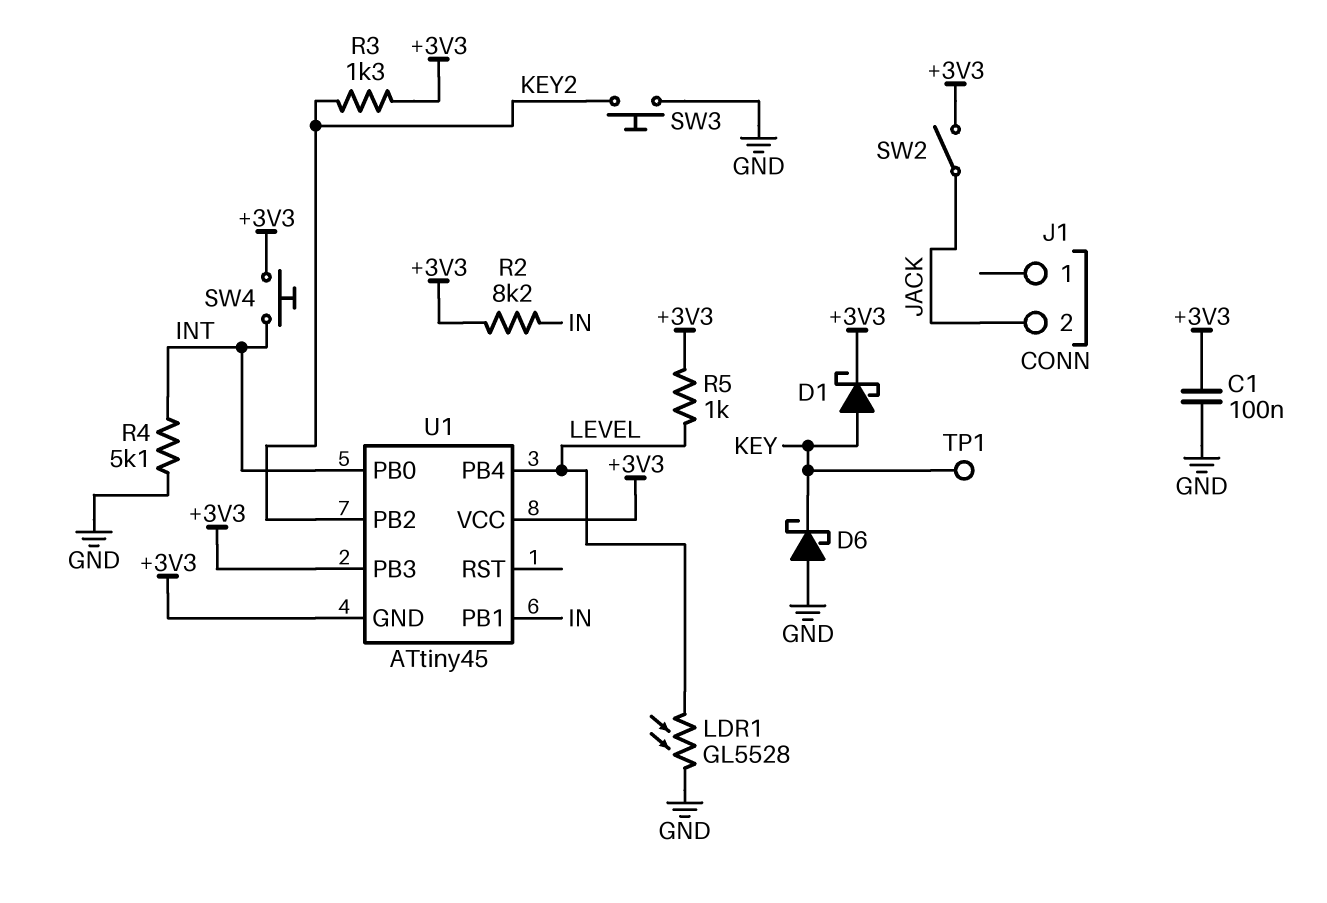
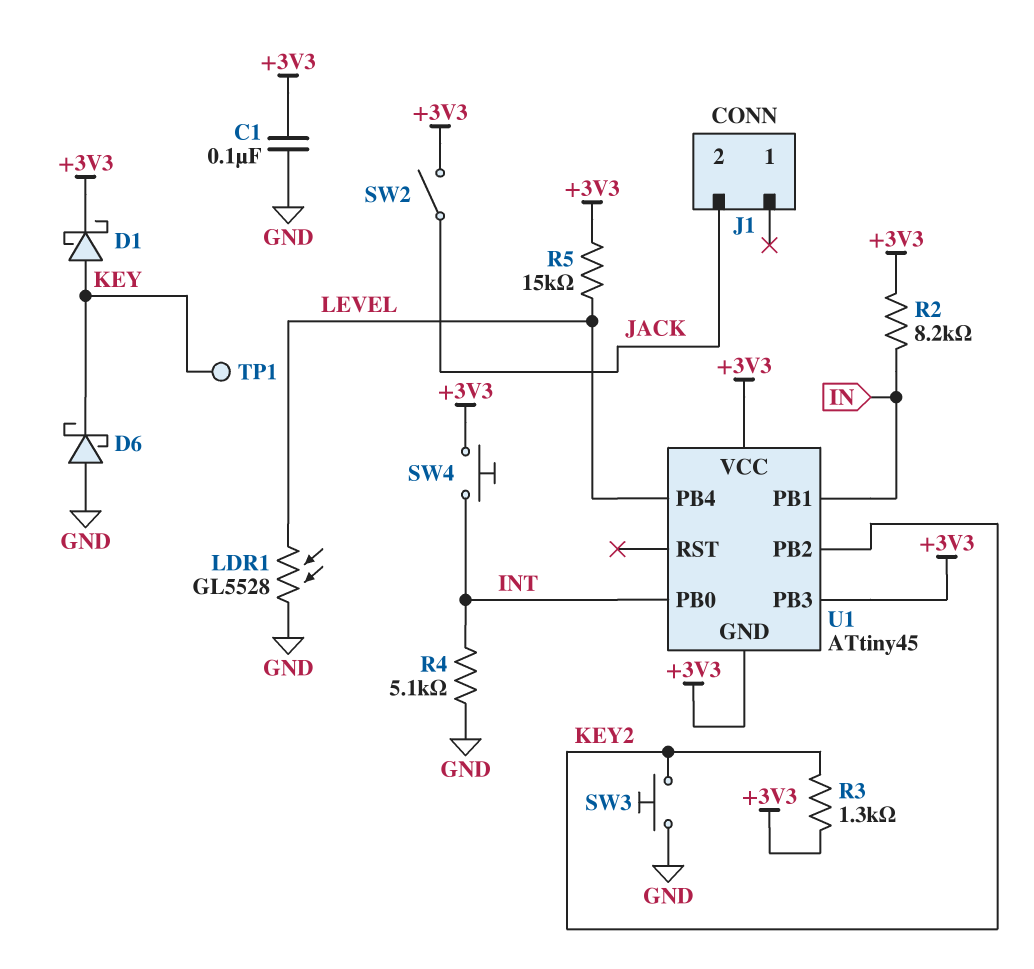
R5: 1k (+3V3, LEVEL) -> 15k (+3V3, LEVEL)

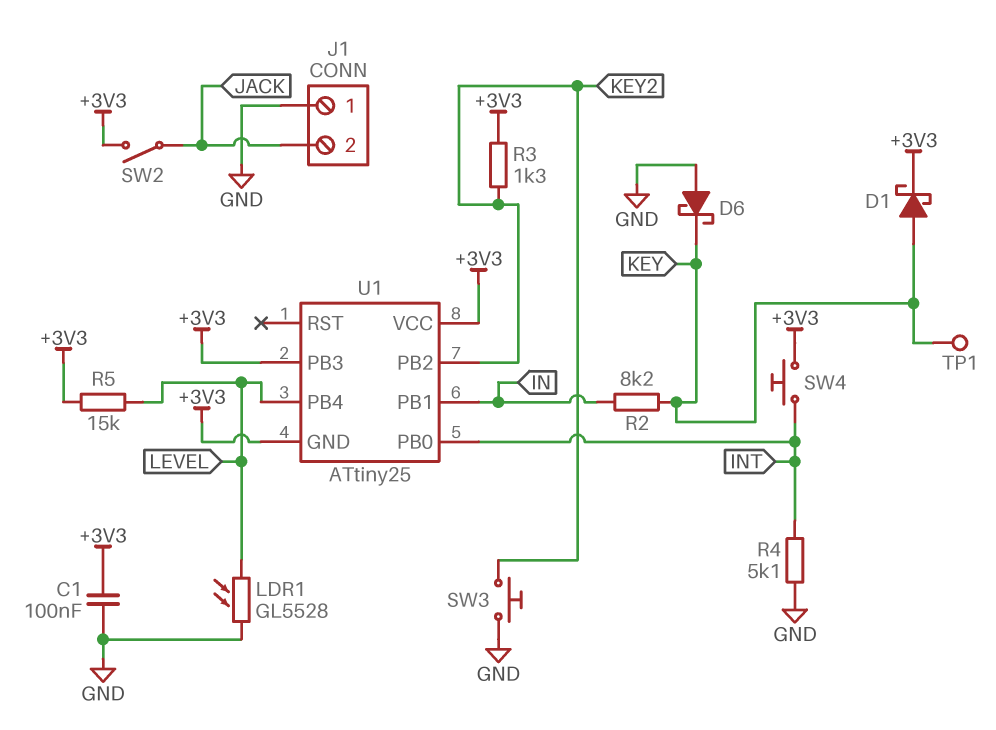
J1 pin 1: none -> GND
R2: 8.2k (+3V3, IN) -> 8.2k (IN, KEY)
U1: ATtiny45 -> ATtiny25

